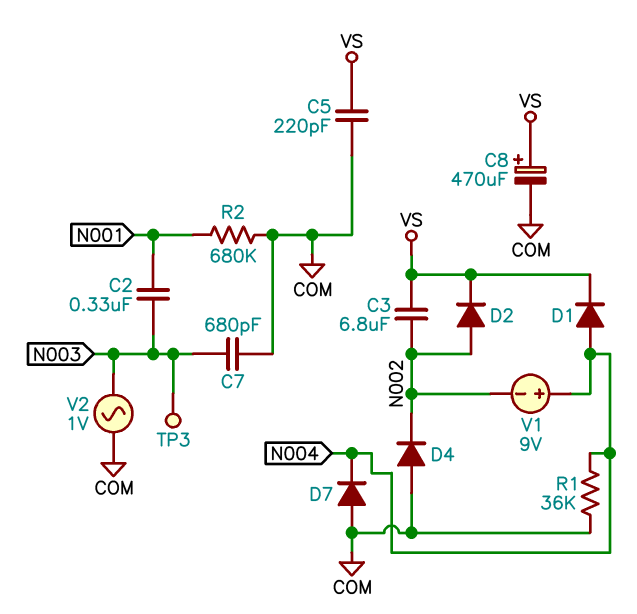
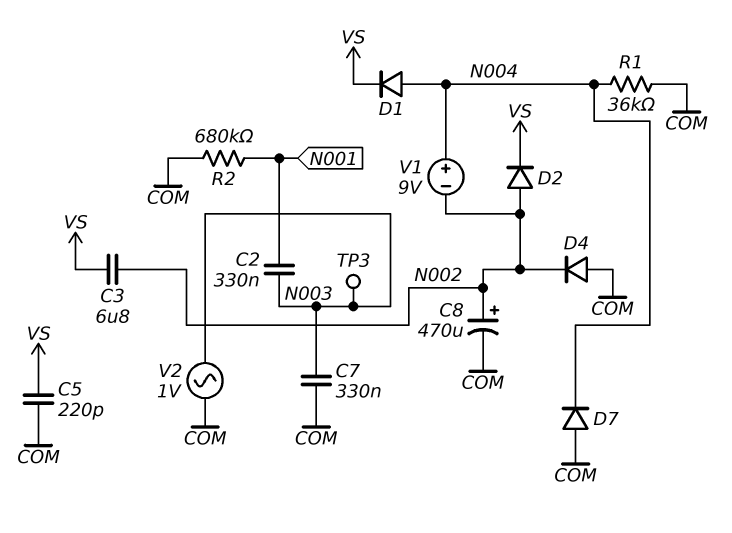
C7: 680pF (COM, N003) -> 330nF (COM, N003)
C8: 470uF (plus VS, minus COM) -> 470uF (plus N002, minus COM)

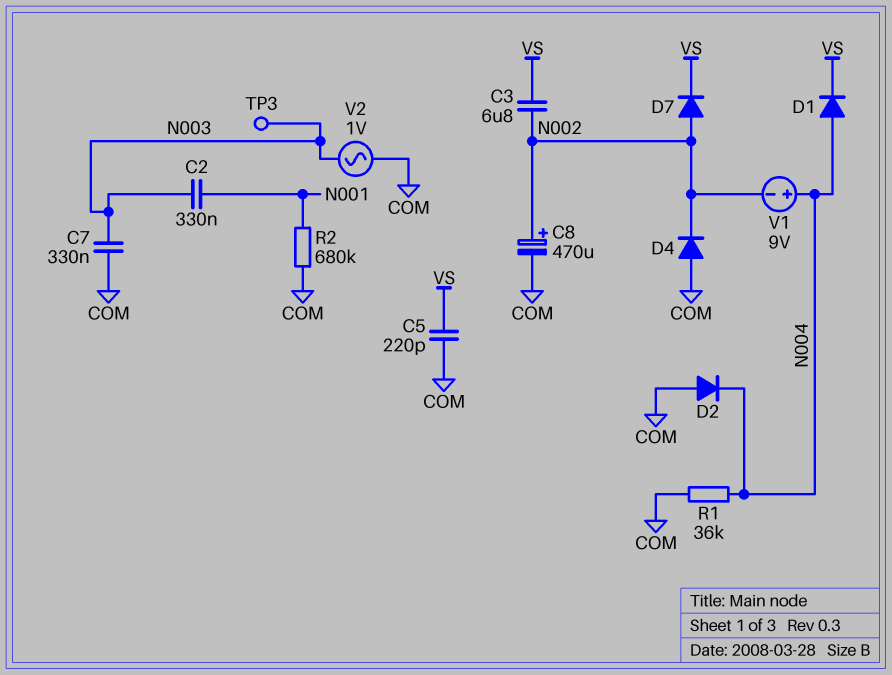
D2: diode (A N002, K VS) -> diode (A COM, K N004)
D7: diode (A COM, K N004) -> diode (A N002, K VS)

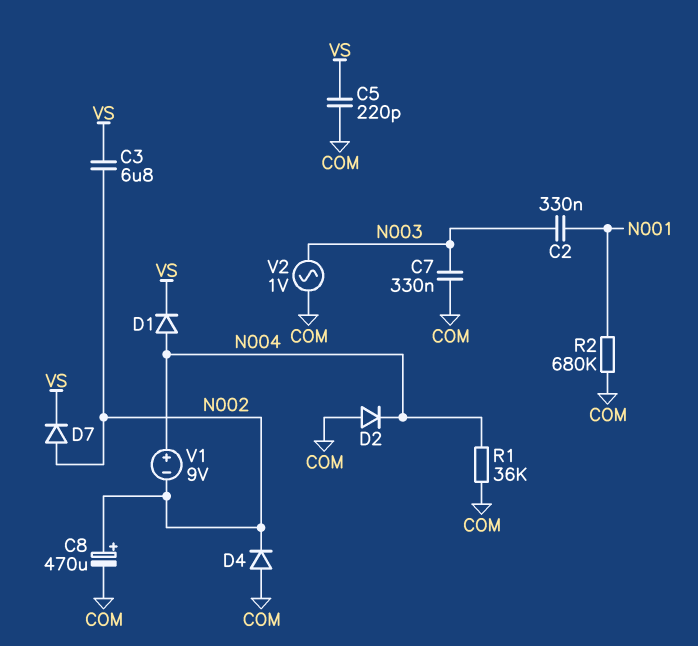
TP3: test point (N003) -> none

